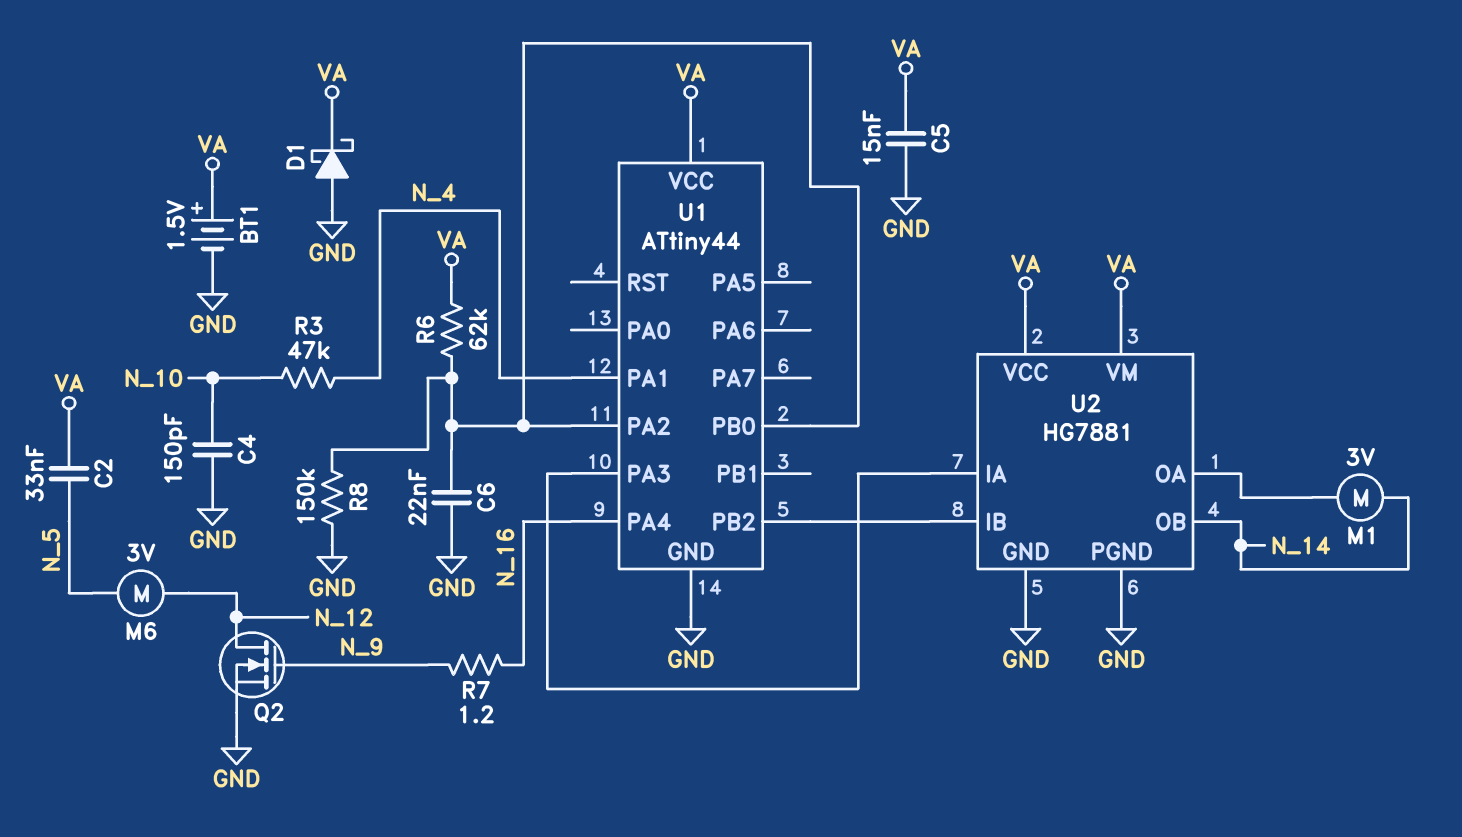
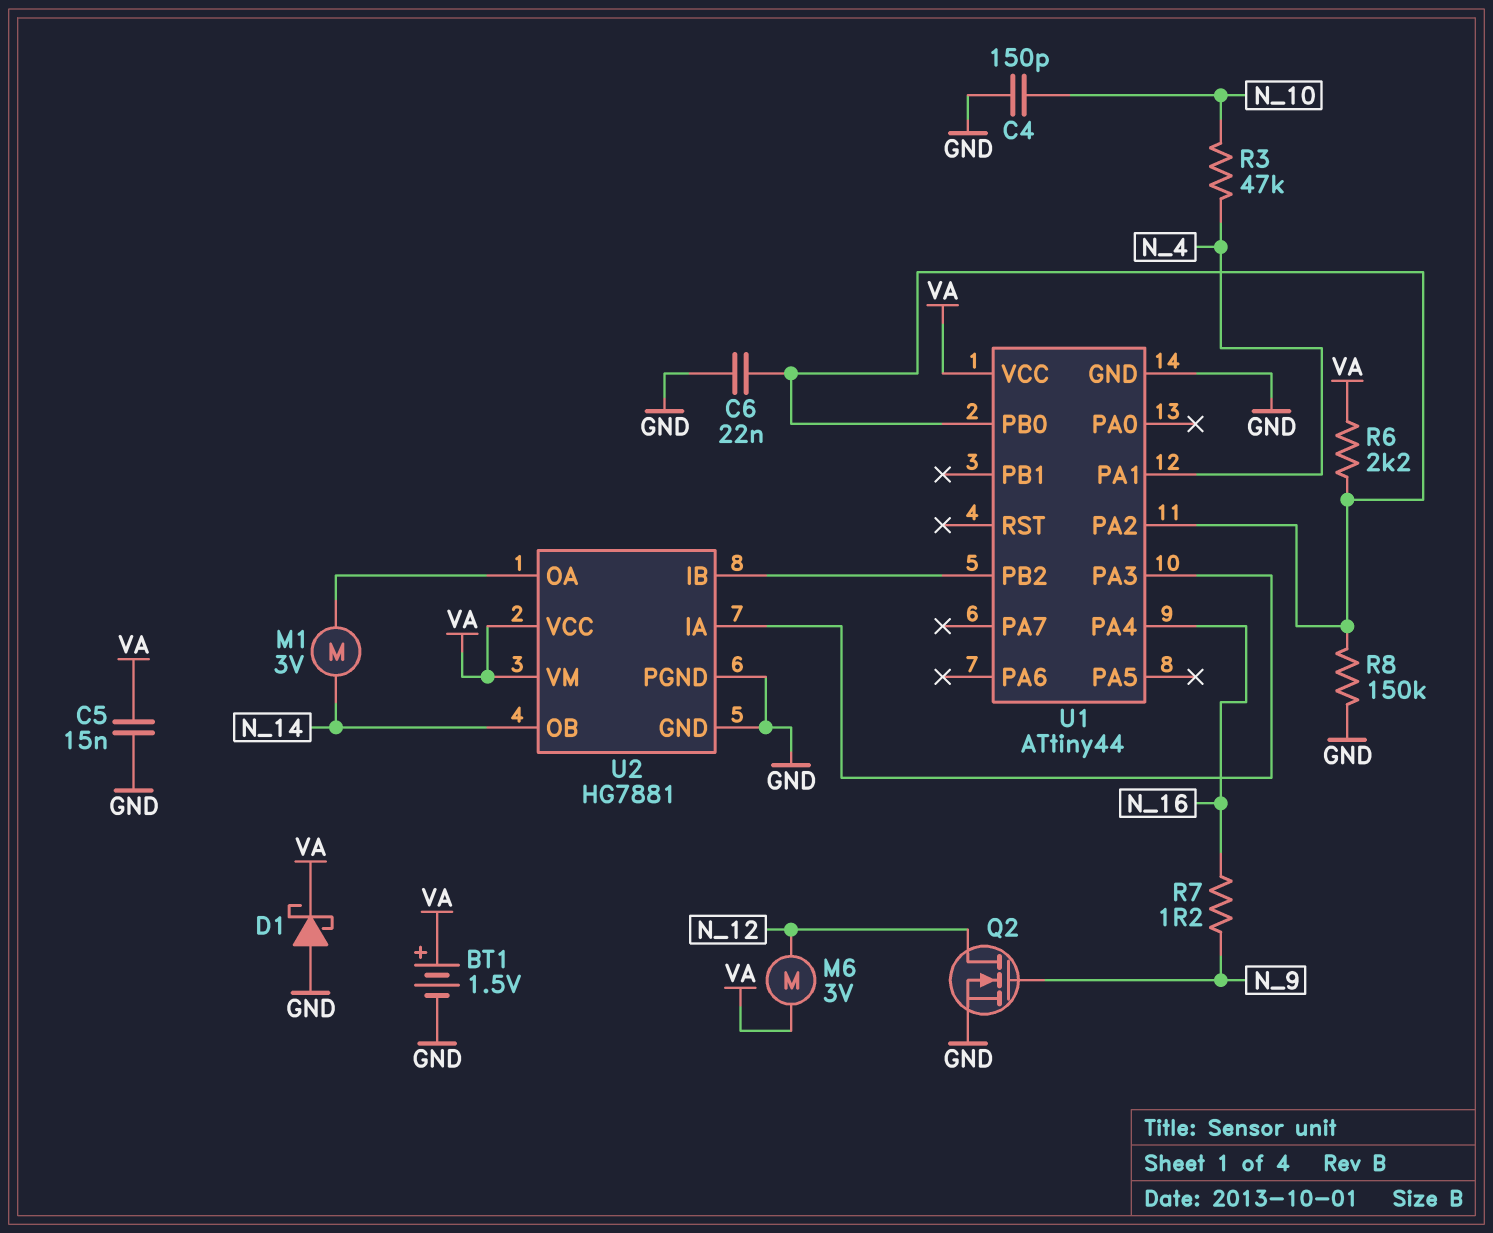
C2: 33nF (N_5, VA) -> none
M6: motor 3V (N_5, N_12) -> motor 3V (N_12, VA)
R6: 62k (U1/PA2, VA) -> 2.2k (U1/PA2, VA)

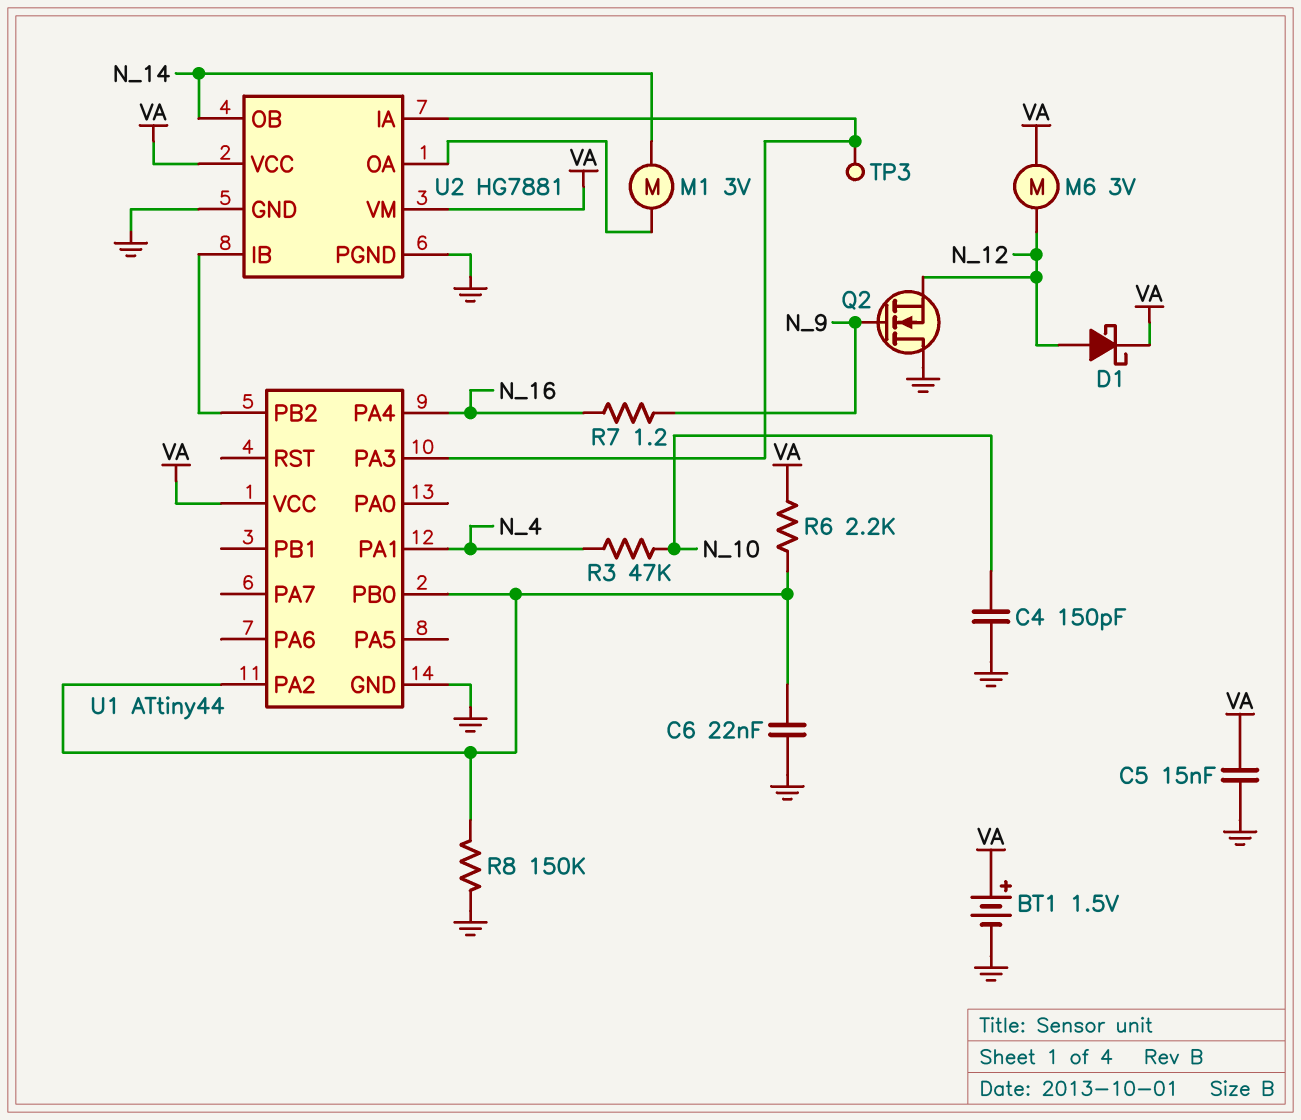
D1: schottky (A GND, K VA) -> schottky (A N_12, K VA)
Q2: NMOS (G N_9, D N_12, S GND) -> NMOS (G N_9, D GND, S N_12)
TP3: none -> test point (U1/PA3)

